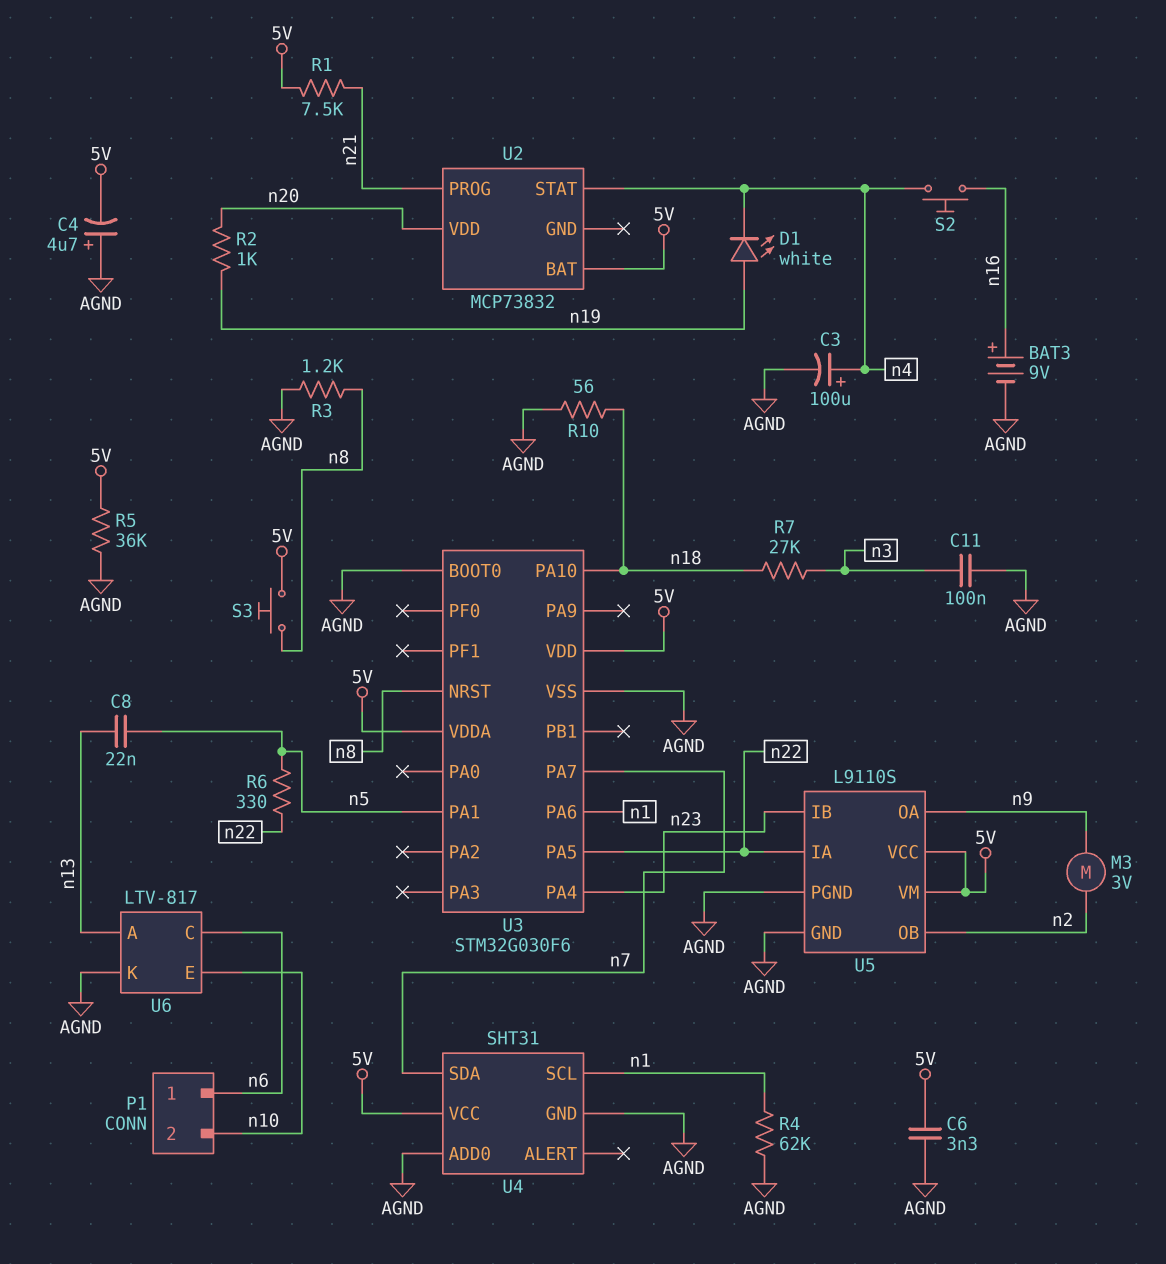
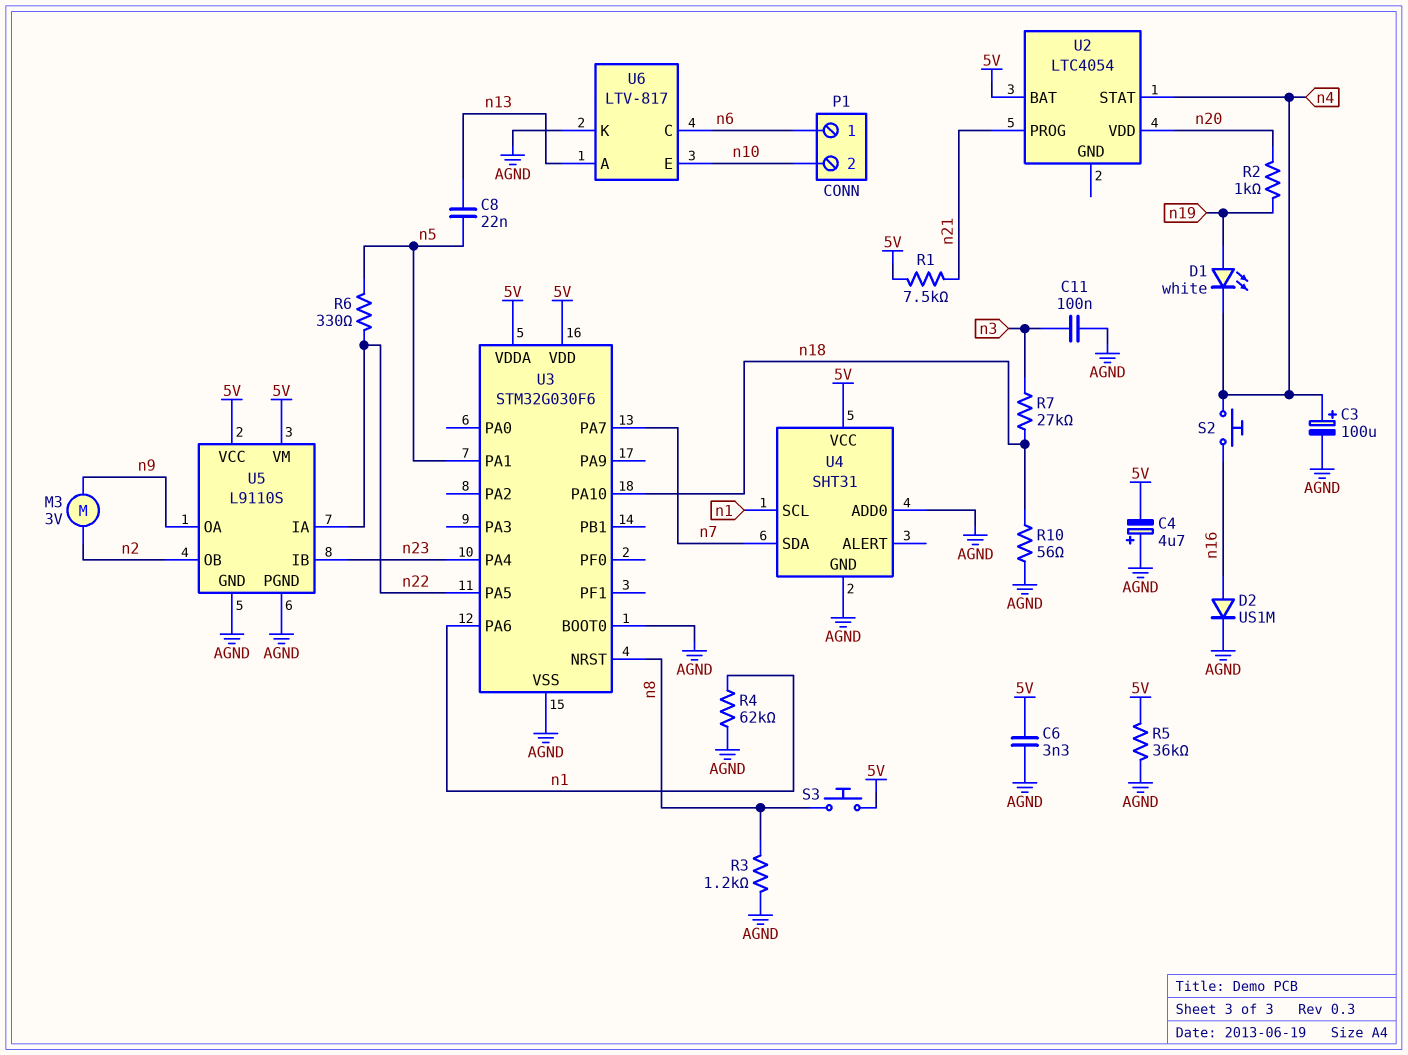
BAT3: 9V (plus n16, minus AGND) -> none
D2: none -> diode US1M (A n16, K AGND)
U2: MCP73832 -> LTC4054

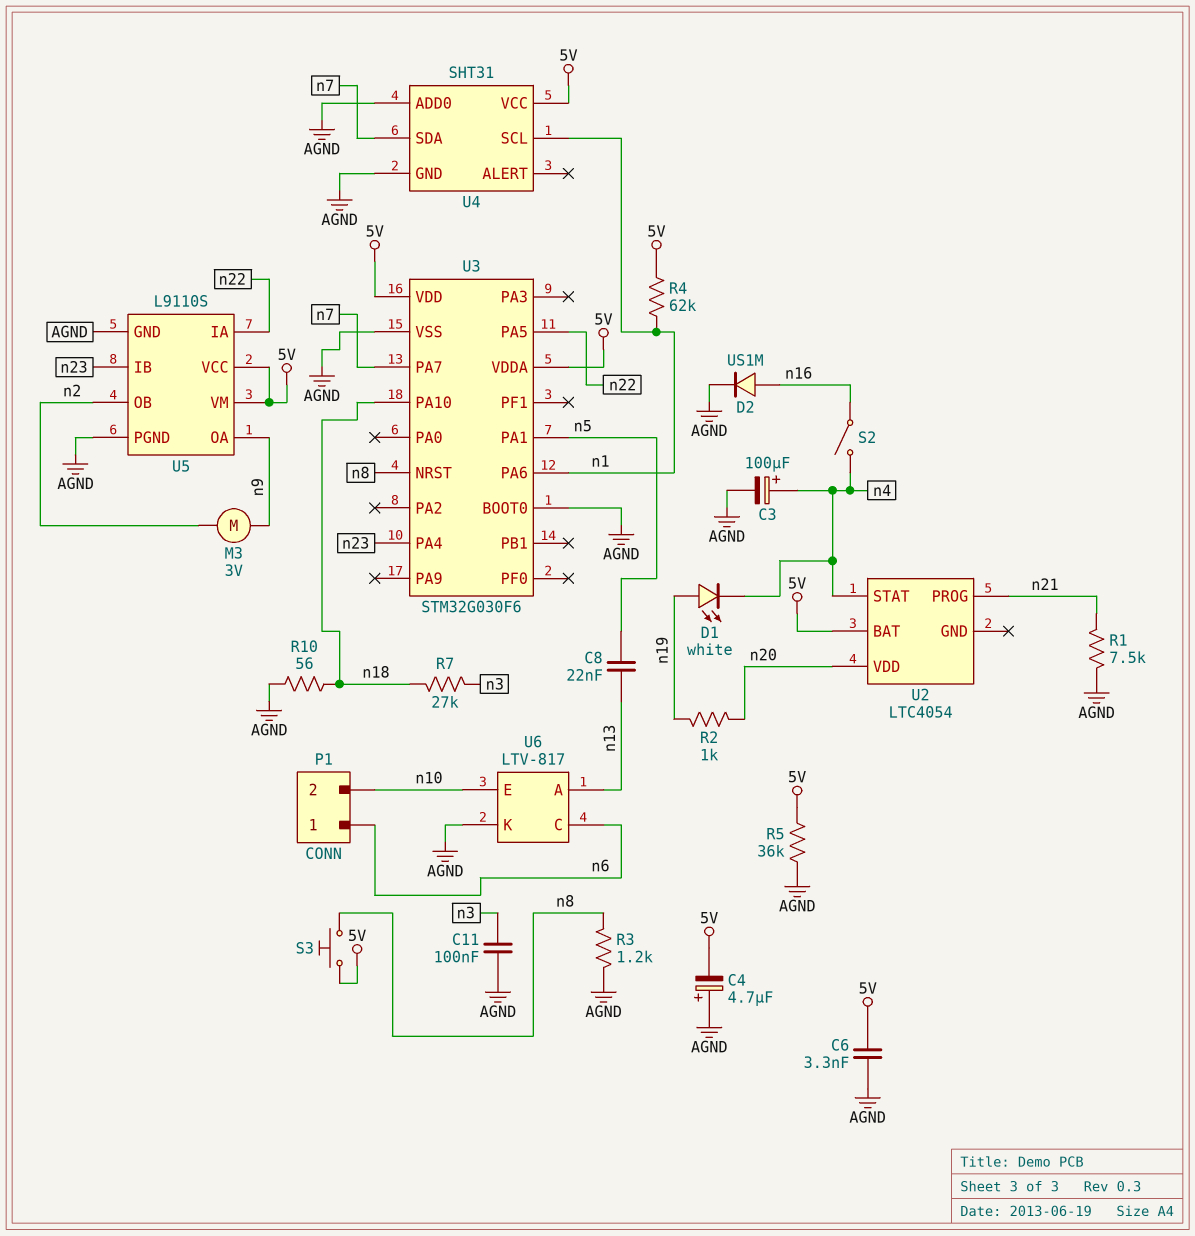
R1: 7.5k (5V, n21) -> 7.5k (AGND, n21)
R4: 62k (AGND, n1) -> 62k (5V, n1)
R6: 330 (n5, n22) -> none
S2: button (n4, n16) -> switch (n4, n16)

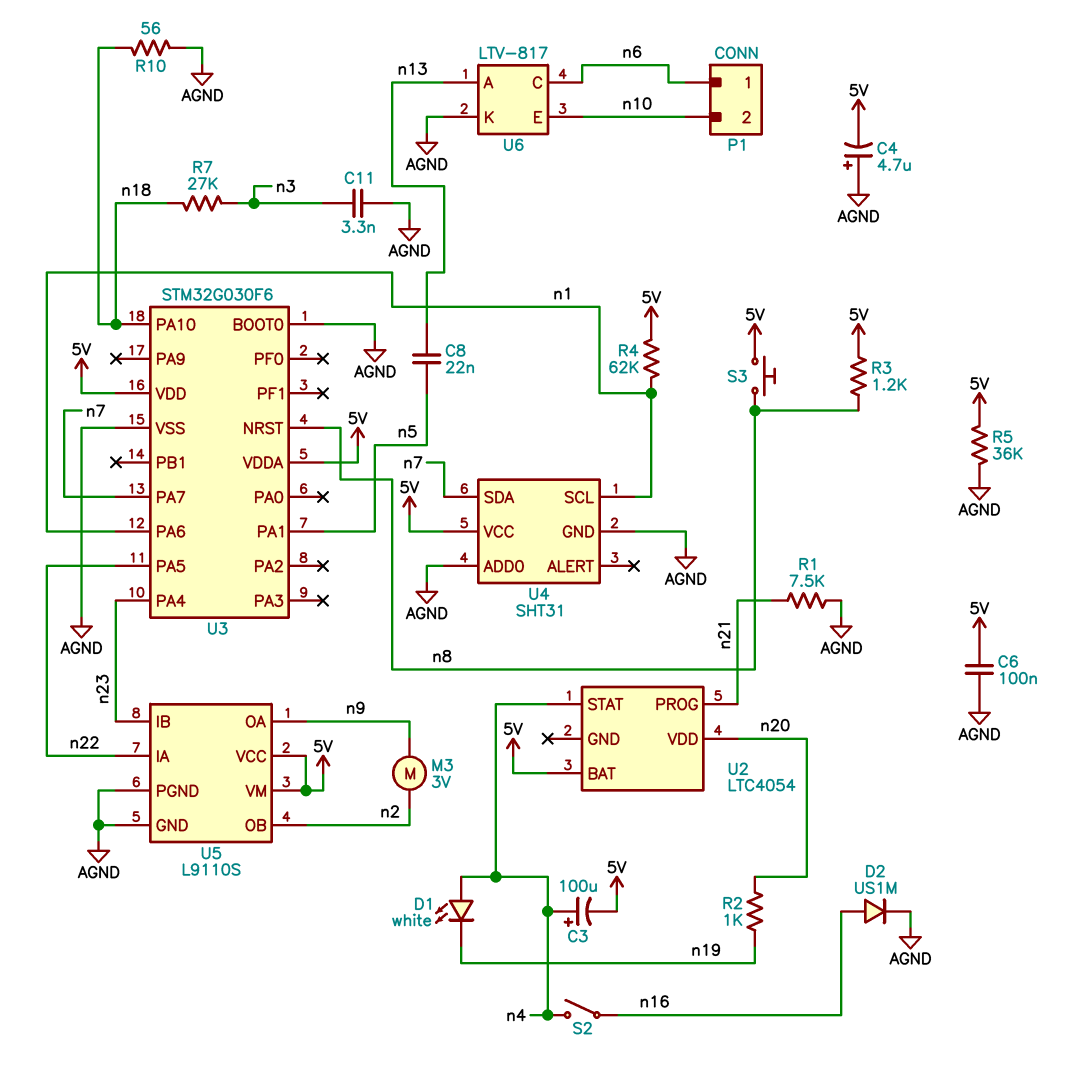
C3: 100uF (plus n4, minus AGND) -> 100uF (plus n4, minus 5V)
C6: 3.3nF (5V, AGND) -> 100nF (5V, AGND)
C11: 100nF (AGND, n3) -> 3.3nF (AGND, n3)
D1: LED white (A n19, K n4) -> LED white (A n4, K n19)
R3: 1.2k (AGND, n8) -> 1.2k (5V, n8)

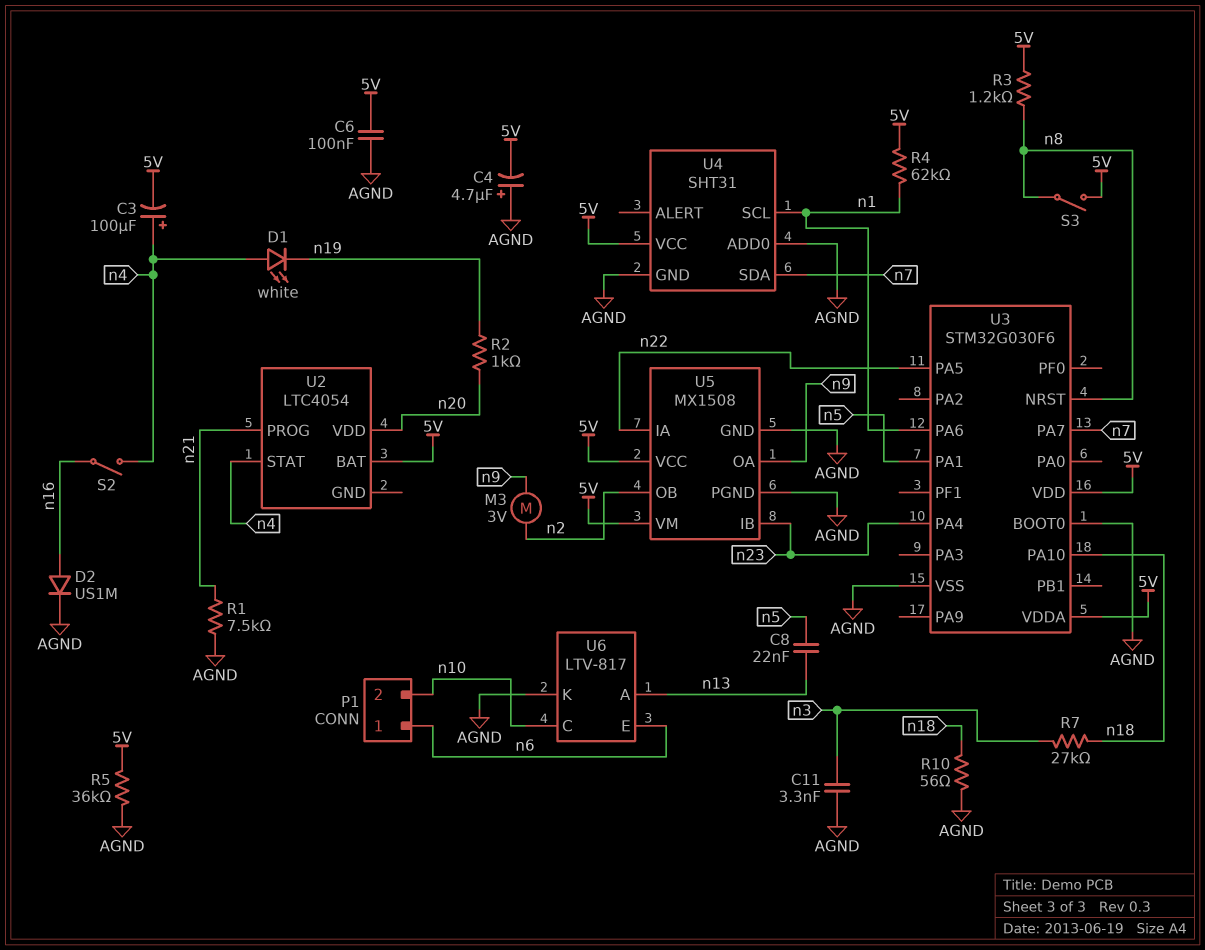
S3: button (5V, n8) -> switch (5V, n8)
U5: L9110S -> MX1508
U6 pin C: n6 -> n10
U6 pin E: n10 -> n6

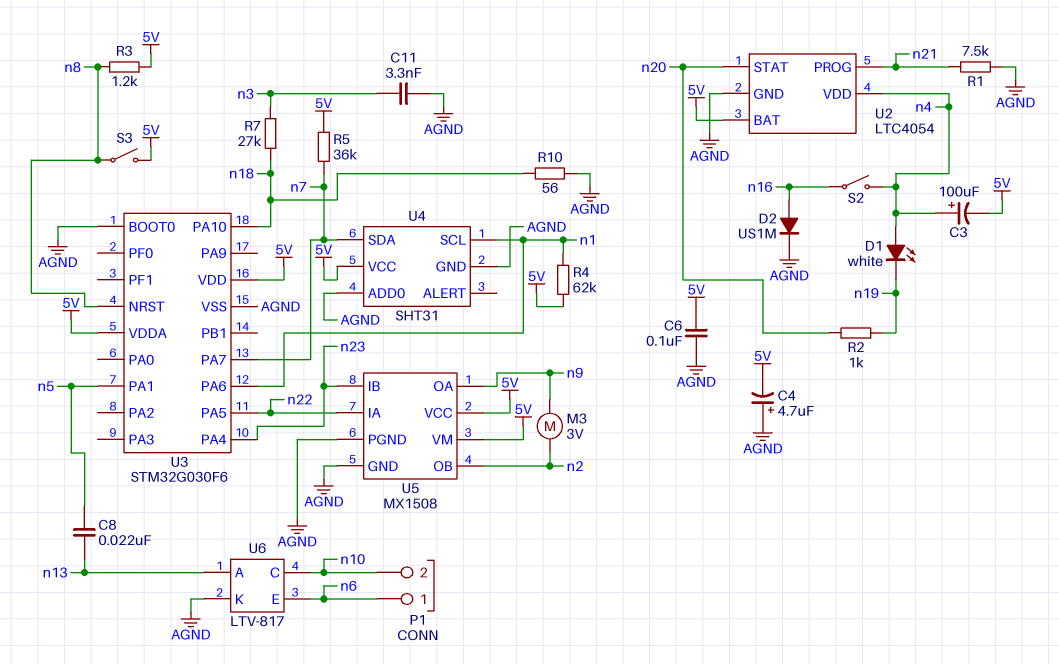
R5: 36k (5V, AGND) -> 36k (5V, n7)
U2 pin GND: none -> AGND
U2 pin STAT: n4 -> n20
U2 pin VDD: n20 -> n4

